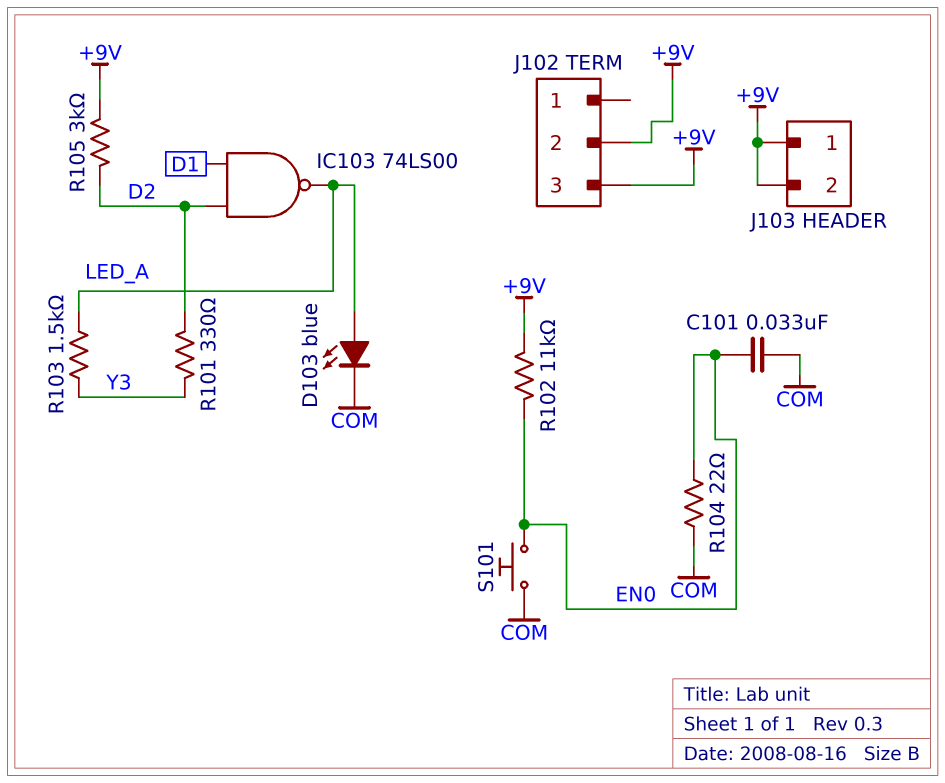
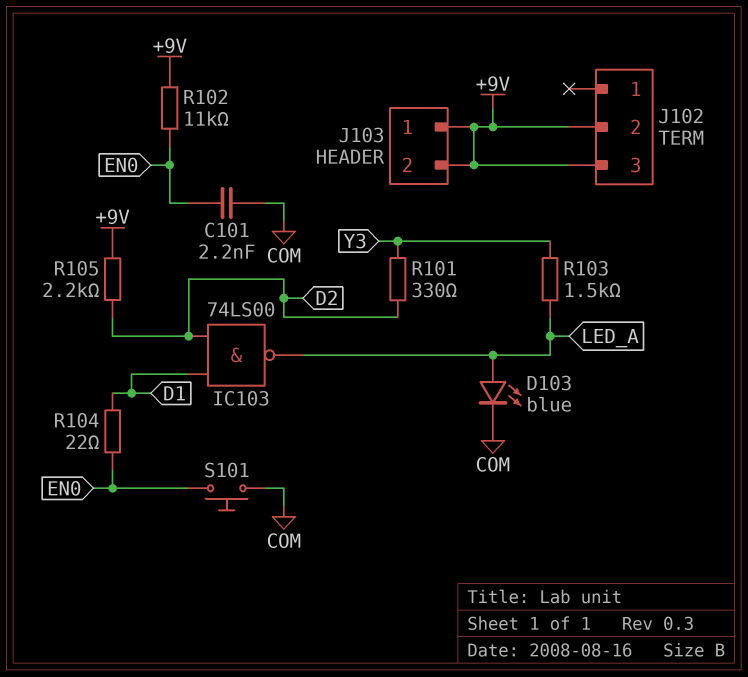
C101: 33nF (COM, EN0) -> 2.2nF (COM, EN0)
R104: 22 (COM, EN0) -> 22 (D1, EN0)
R105: 3k (+9V, D2) -> 2.2k (+9V, D2)

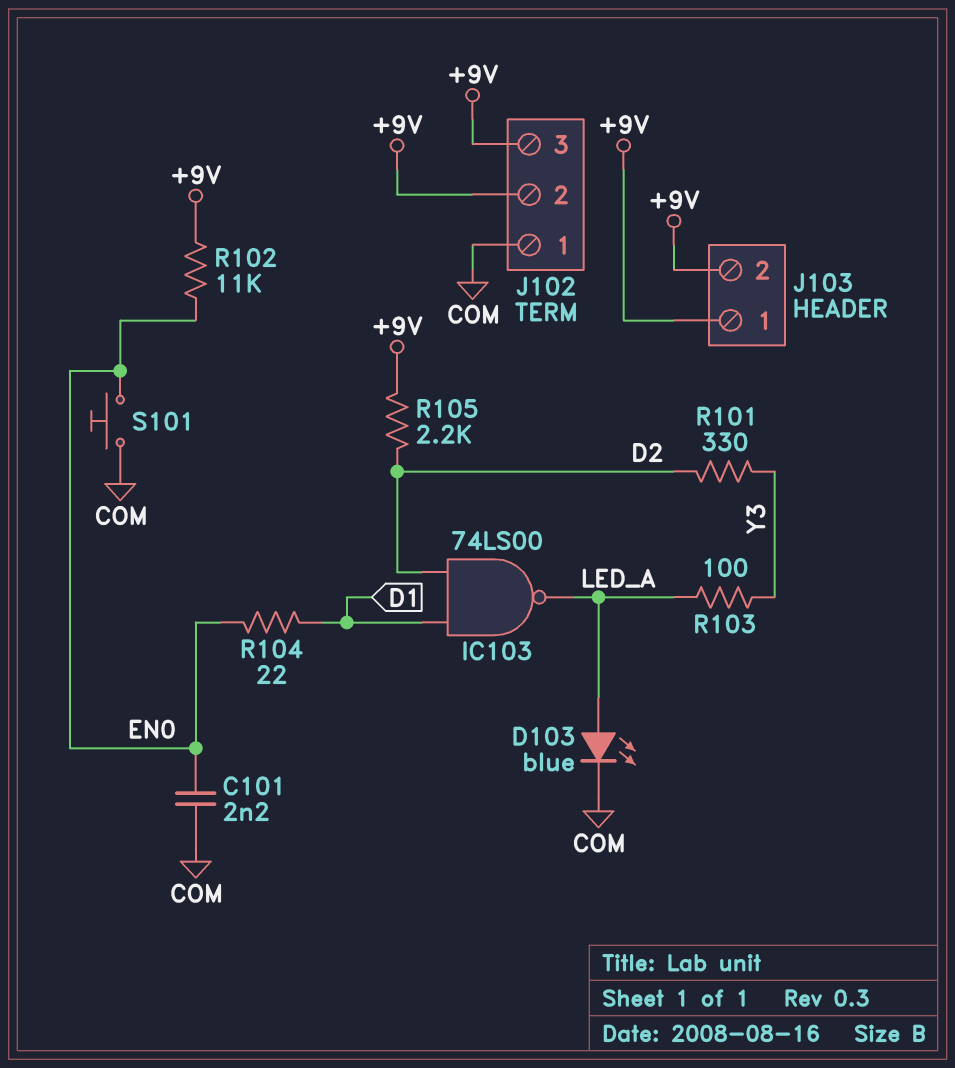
J102 pin 1: none -> COM
R103: 1.5k (LED_A, Y3) -> 100 (LED_A, Y3)

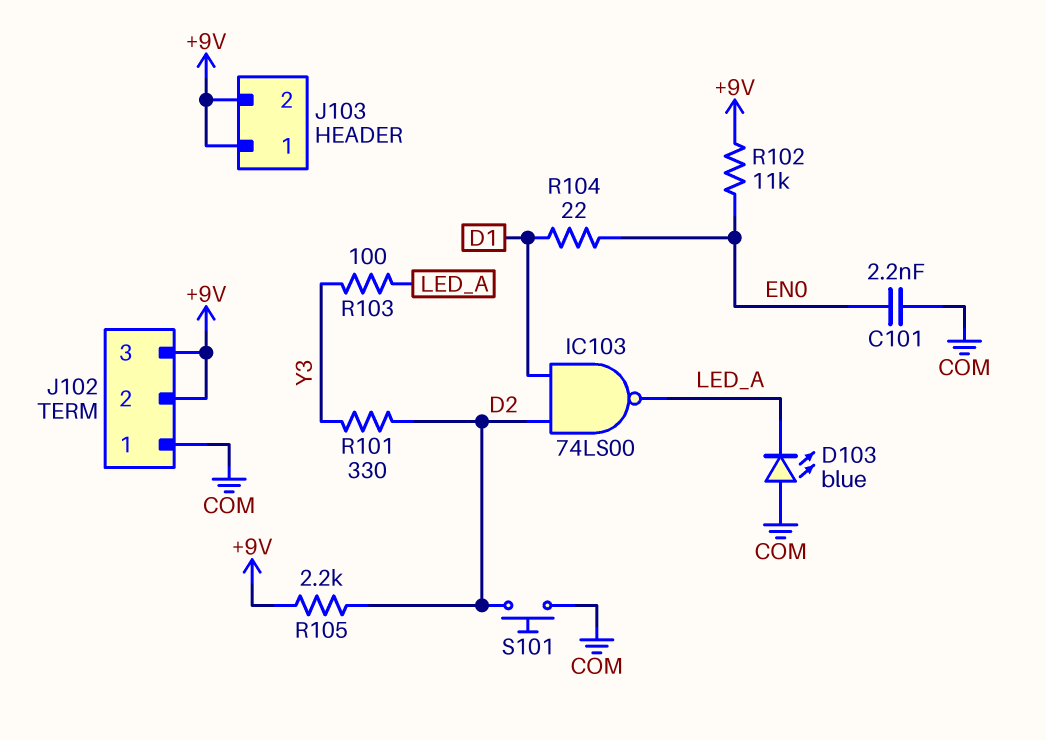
D103: LED blue (A LED_A, K COM) -> LED blue (A COM, K LED_A)
S101: button (COM, EN0) -> button (COM, D2)

